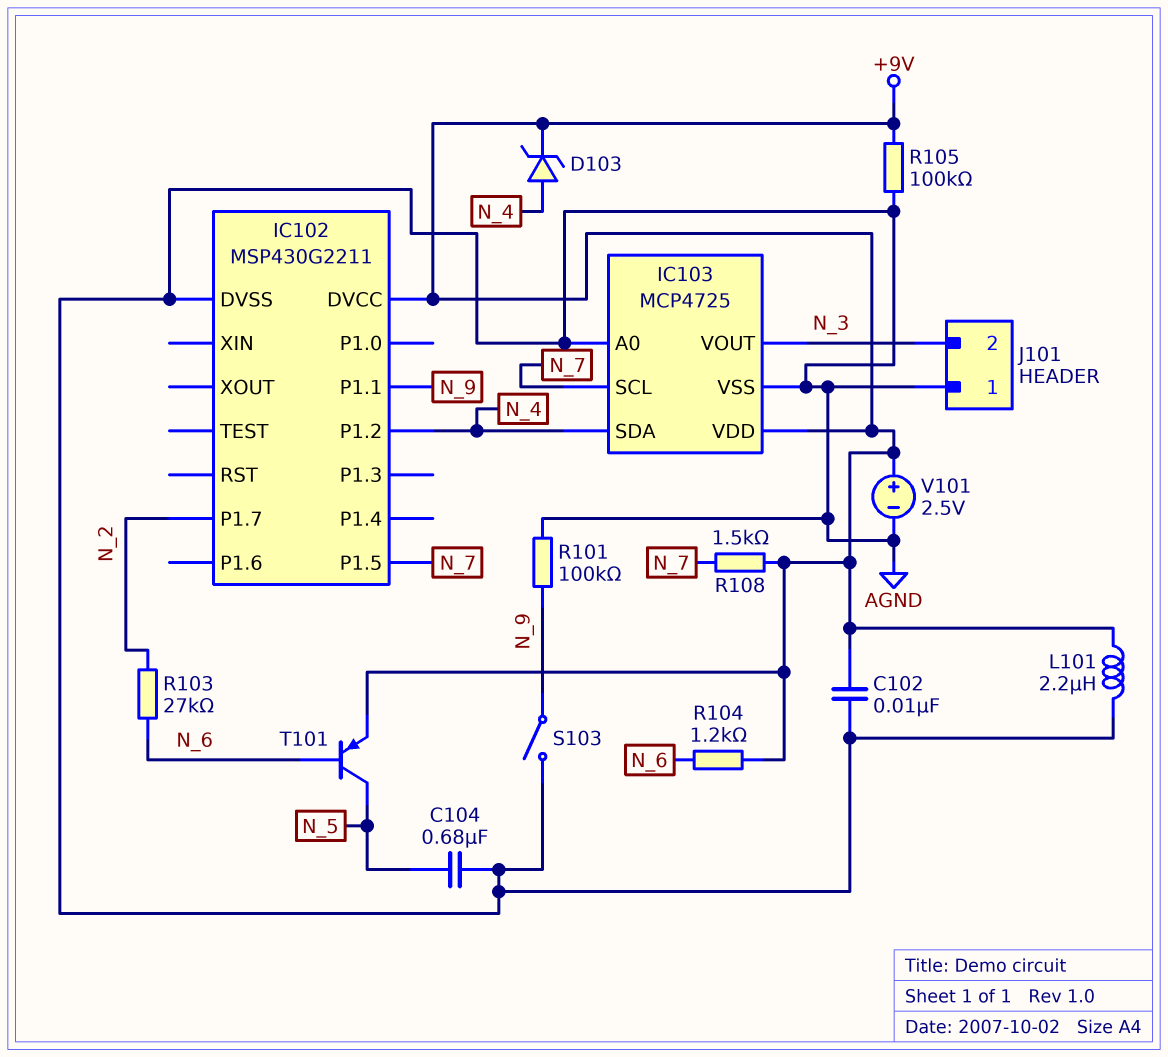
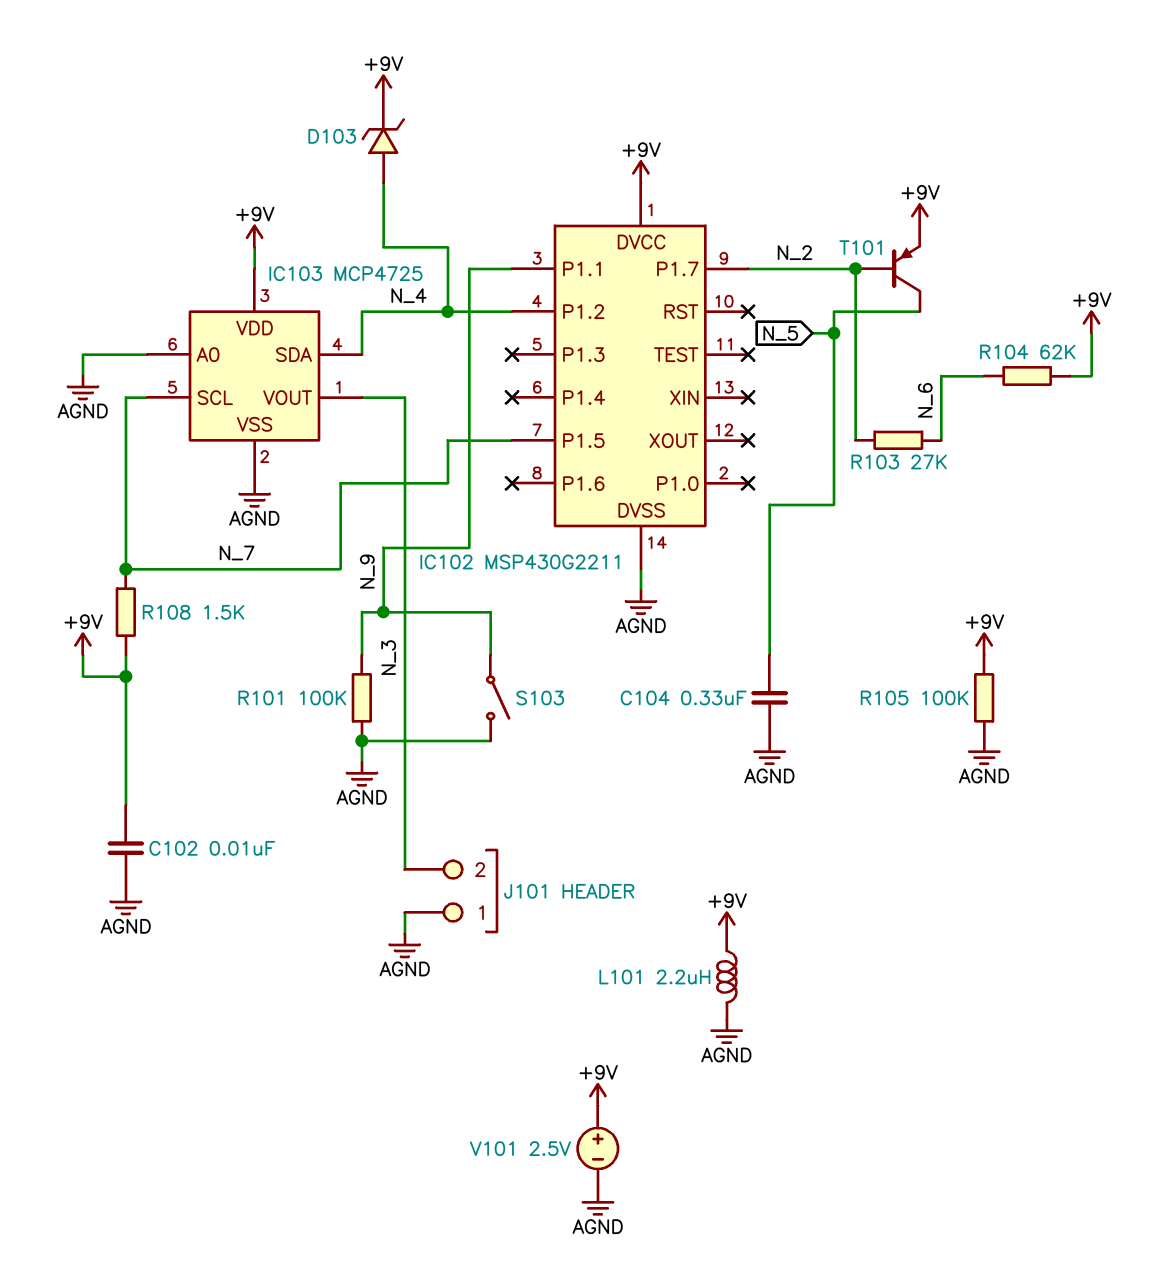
C104: 680nF (AGND, N_5) -> 330nF (AGND, N_5)
R104: 1.2k (+9V, N_6) -> 62k (+9V, N_6)
T101: PNP (B N_6, C N_5, E +9V) -> PNP (B N_2, C N_5, E +9V)

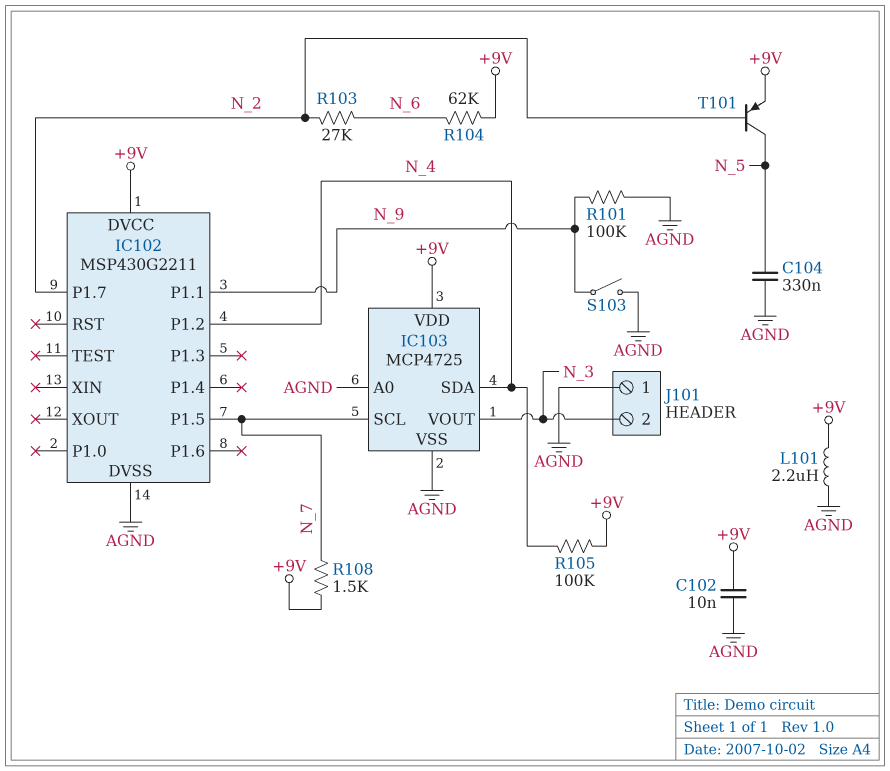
D103: zener (A N_4, K +9V) -> none
R105: 100k (+9V, AGND) -> 100k (+9V, N_4)
V101: 2.5V (plus +9V, minus AGND) -> none

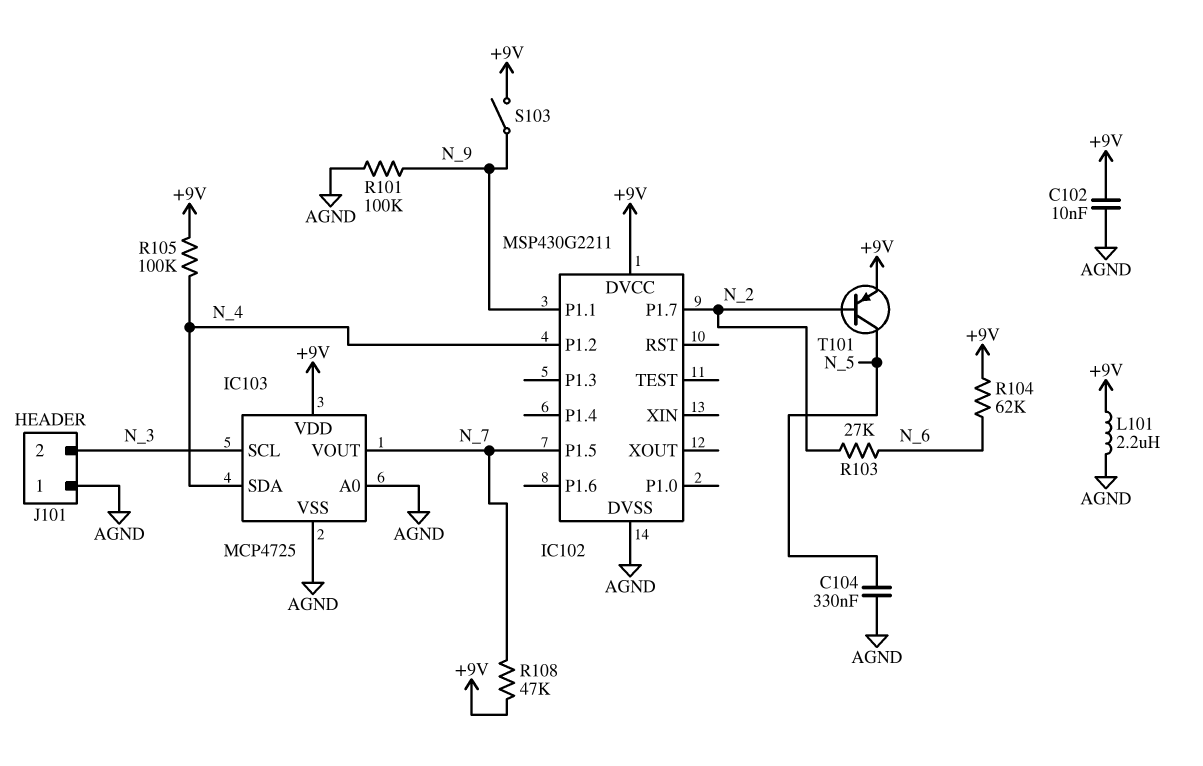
IC103 pin SCL: N_7 -> N_3
IC103 pin VOUT: N_3 -> N_7
R108: 1.5k (+9V, N_7) -> 47k (+9V, N_7)
S103: switch (AGND, N_9) -> switch (+9V, N_9)

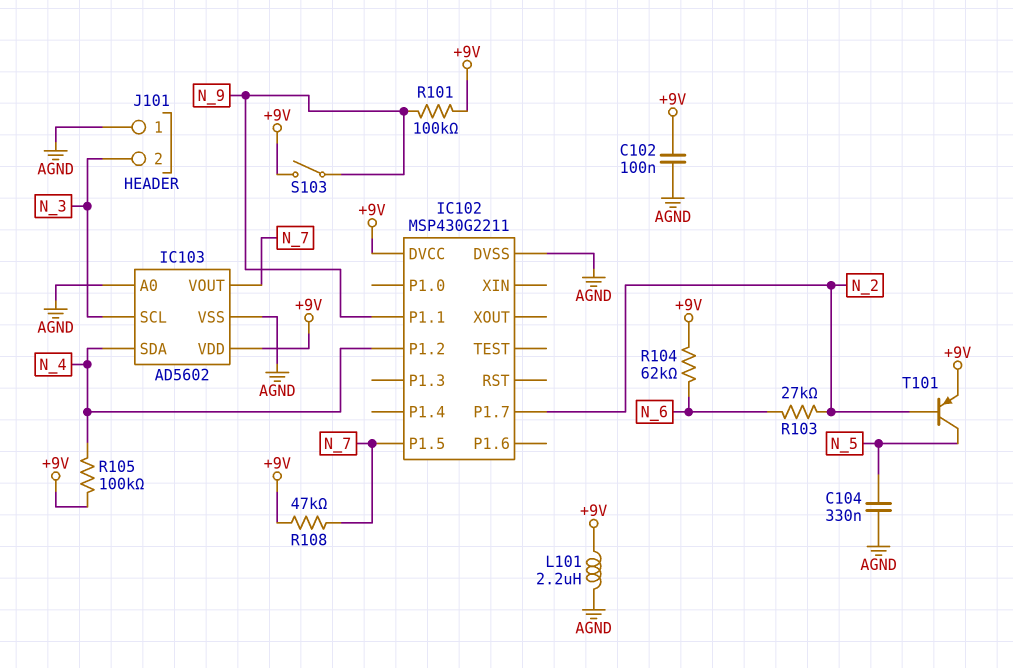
C102: 10nF (+9V, AGND) -> 100nF (+9V, AGND)
IC103: MCP4725 -> AD5602
R101: 100k (AGND, N_9) -> 100k (+9V, N_9)

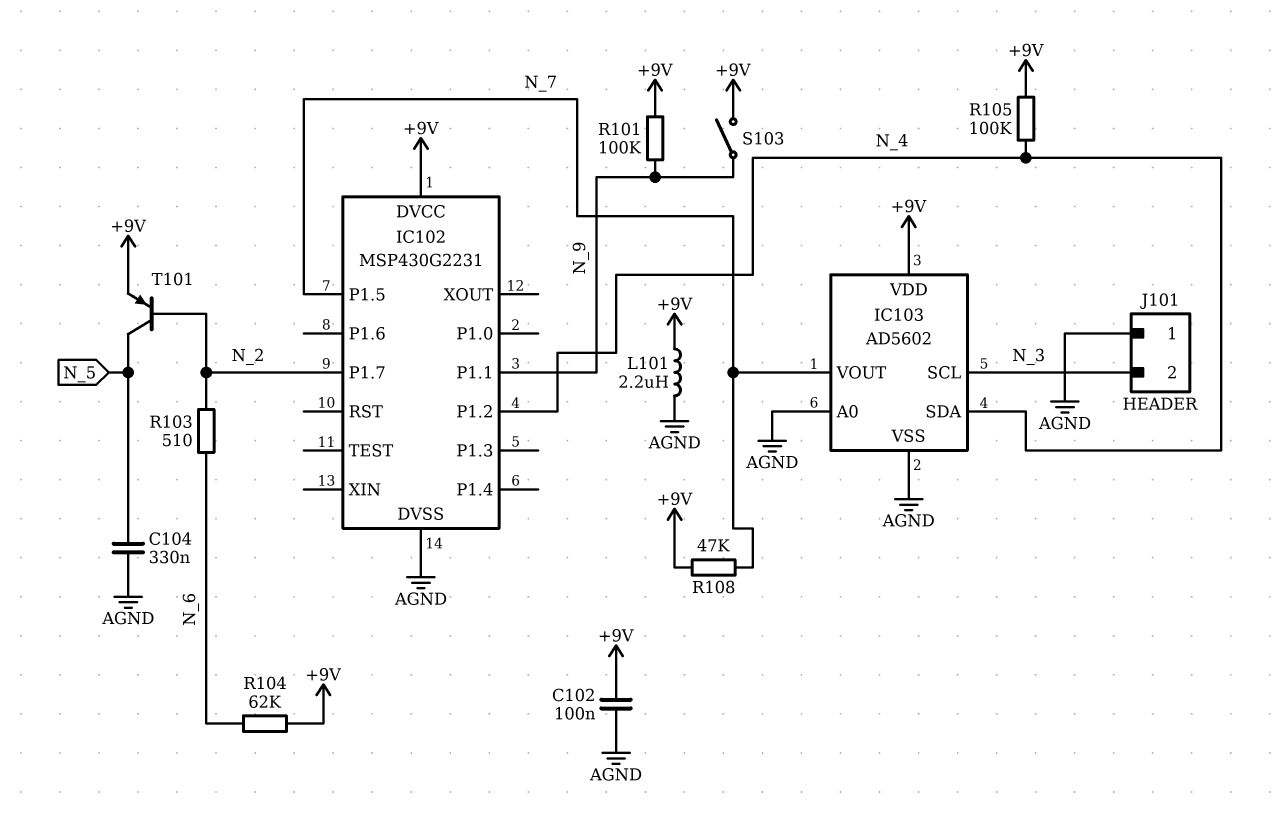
IC102: MSP430G2211 -> MSP430G2231
R103: 27k (N_2, N_6) -> 510 (N_2, N_6)

